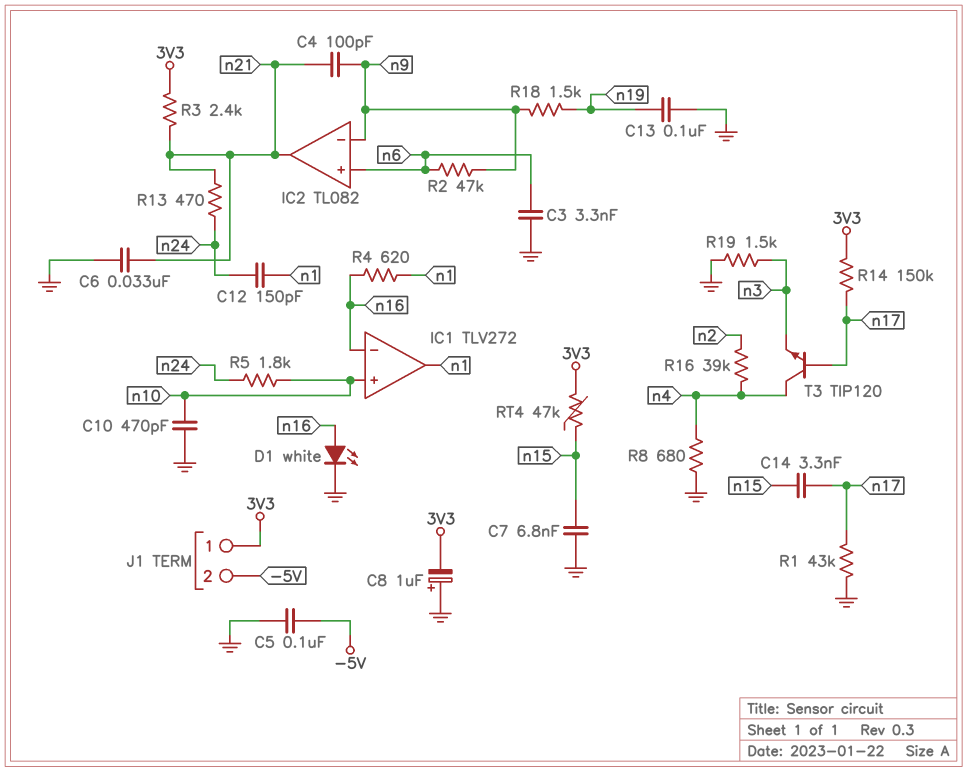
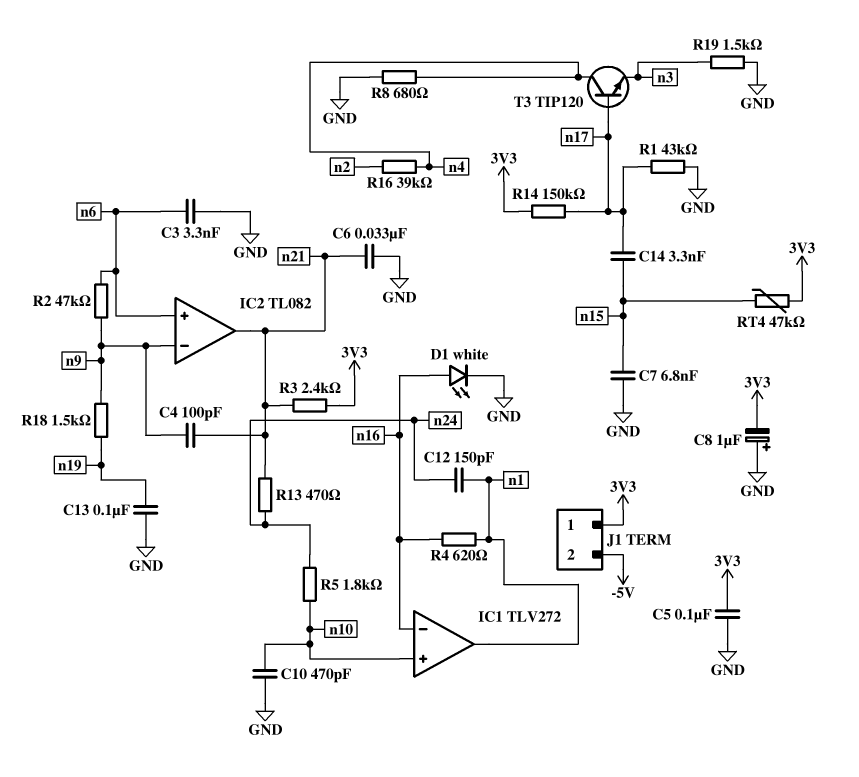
C5: 100nF (-5V, GND) -> 100nF (3V3, GND)

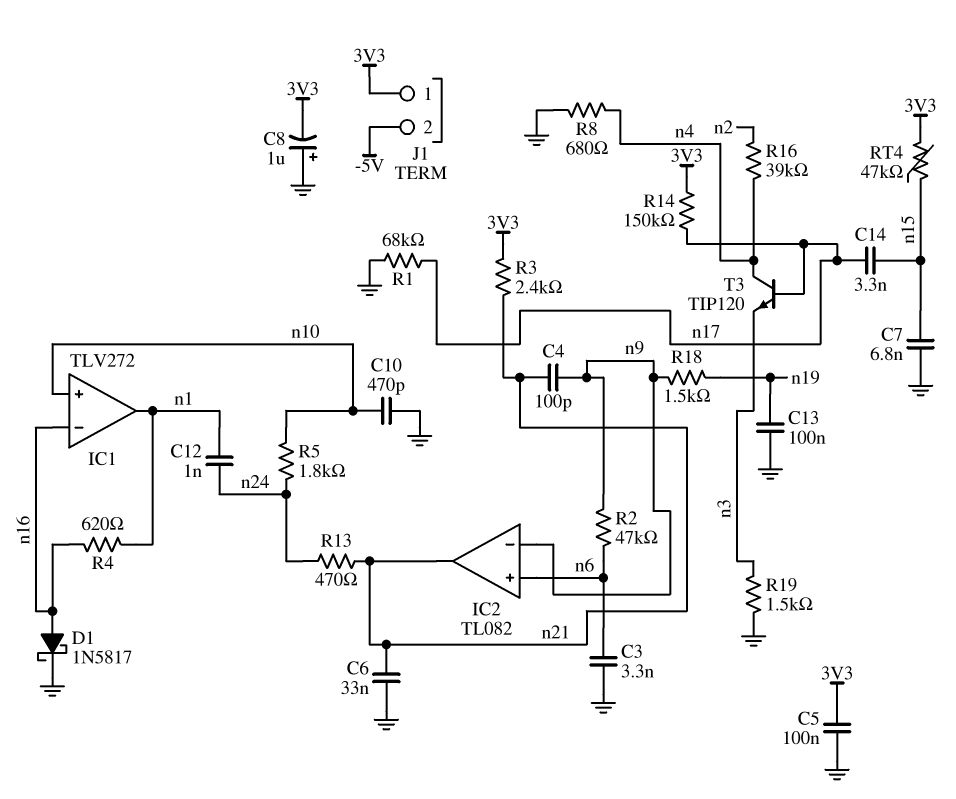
C12: 150pF (n1, n24) -> 1nF (n1, n24)
D1: LED white (A n16, K GND) -> schottky 1N5817 (A n16, K GND)
R1: 43k (GND, n17) -> 68k (GND, n17)

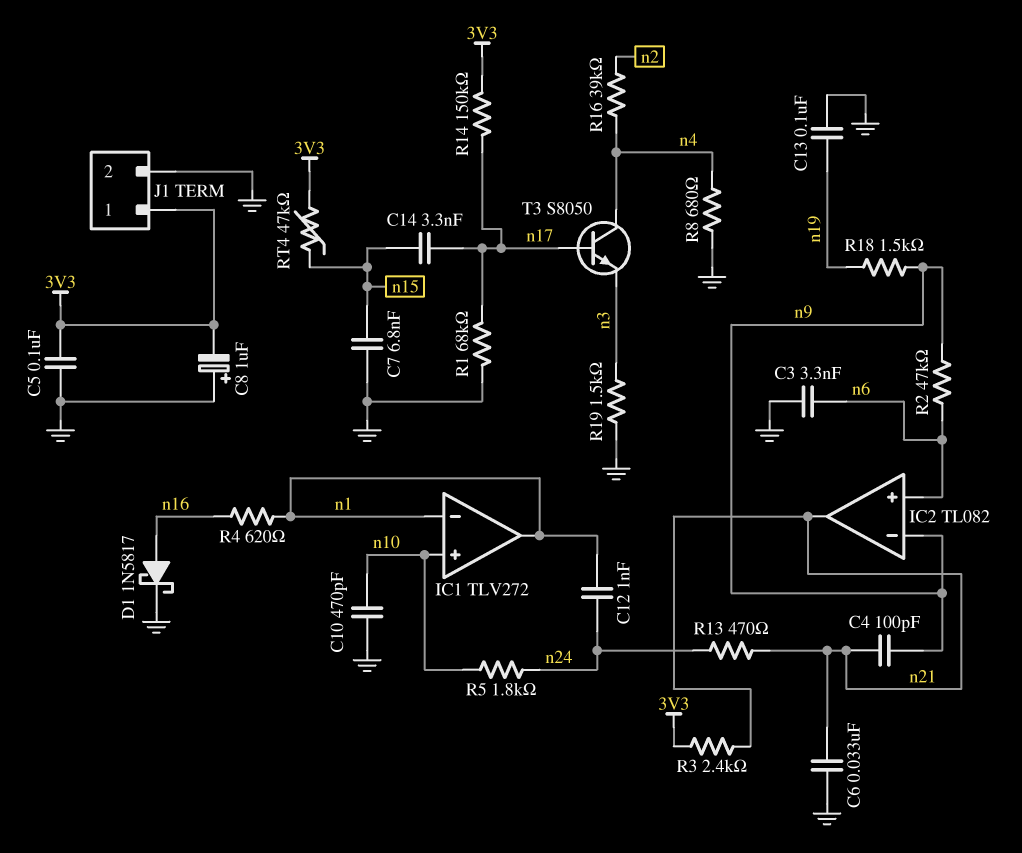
IC1 pin in-: n16 -> n1
J1 pin 2: -5V -> GND
T3: NPN TIP120 (B n17, C n4, E n3) -> NPN S8050 (B n17, C n4, E n3)

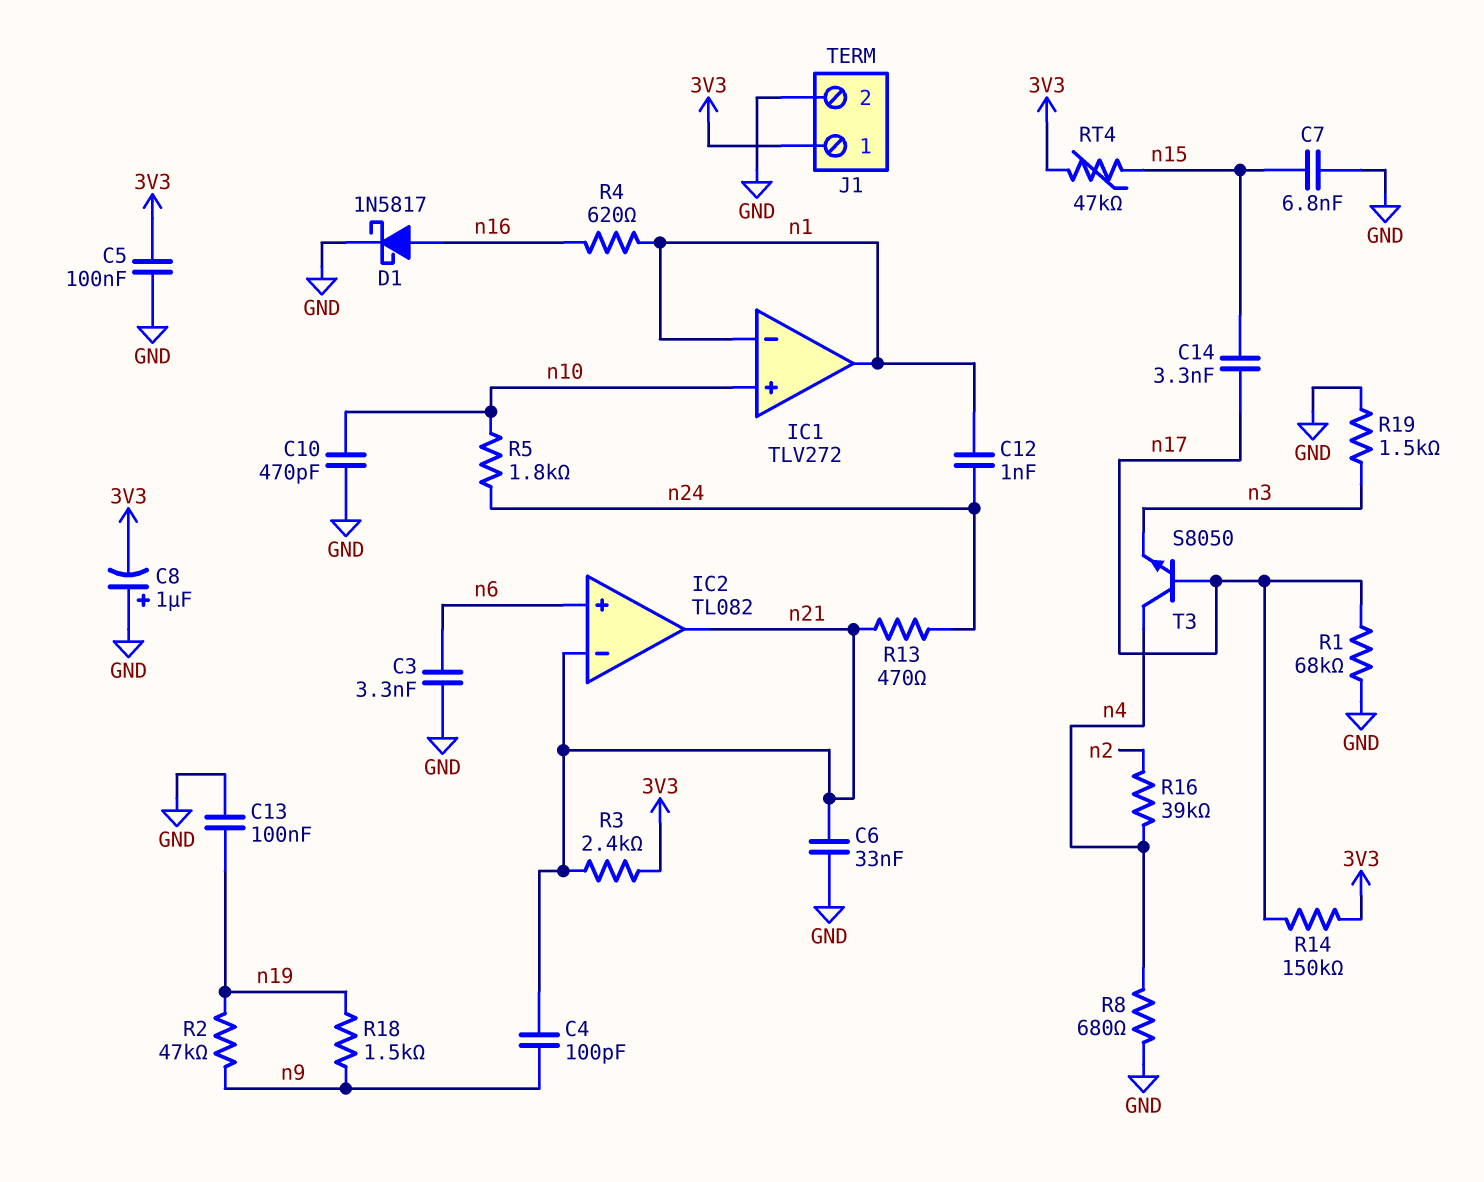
IC2 pin in-: n9 -> n21
R2: 47k (n6, n9) -> 47k (n9, n19)

